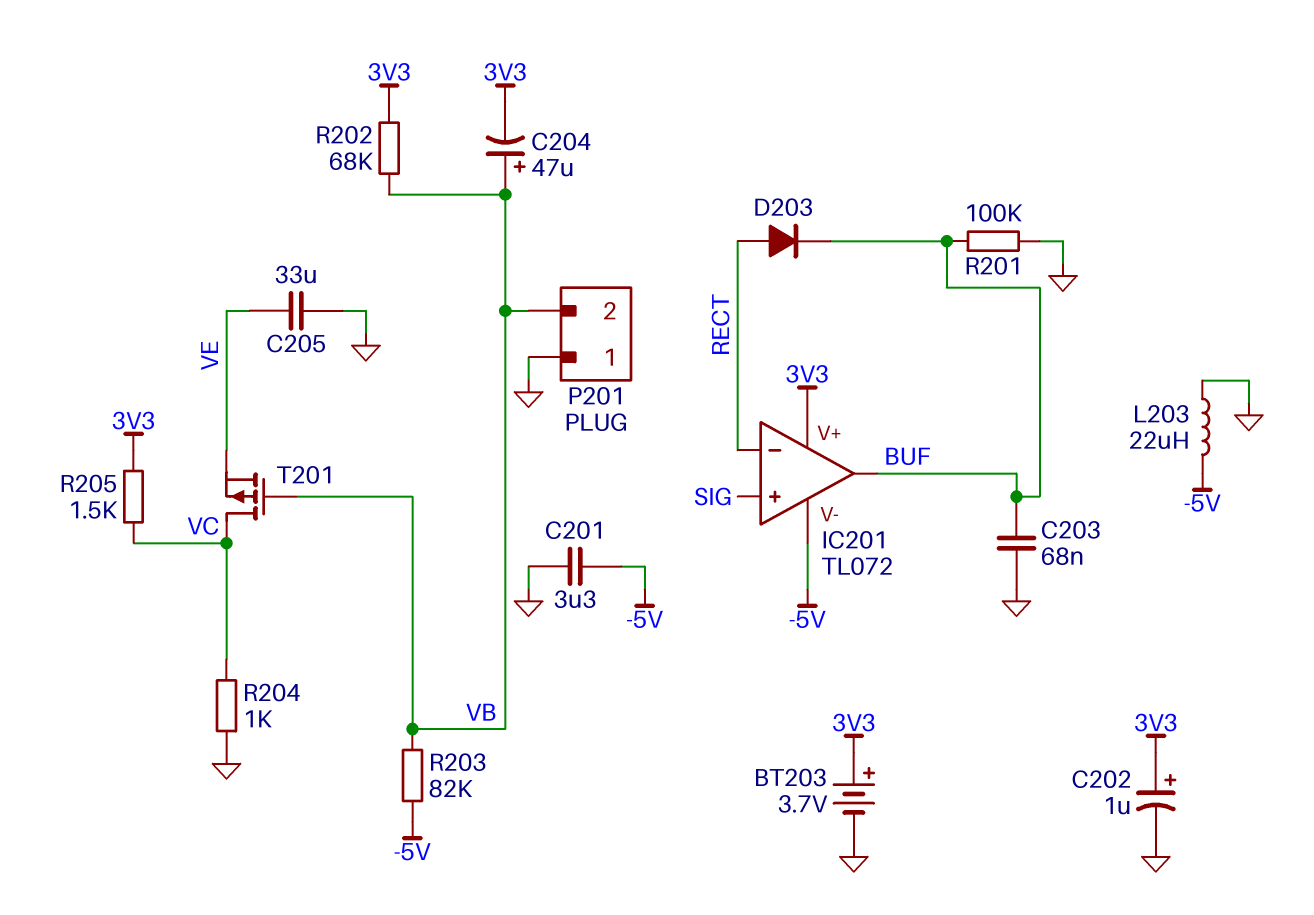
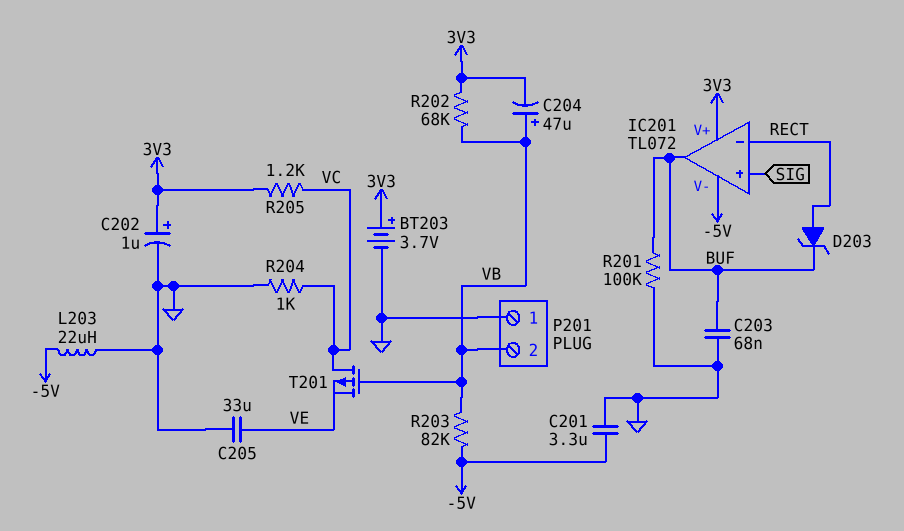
D203: diode (A RECT, K BUF) -> zener (A RECT, K BUF)
R205: 1.5k (3V3, VC) -> 1.2k (3V3, VC)

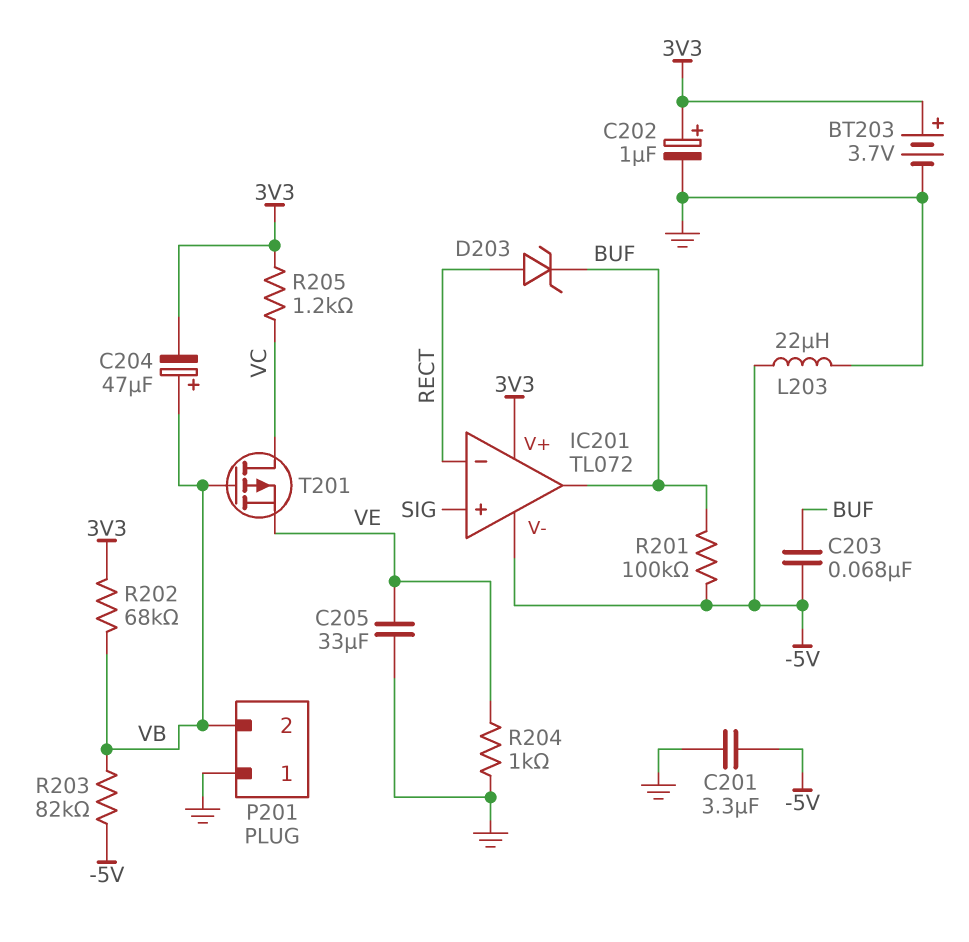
C203: 68nF (BUF, GND) -> 68nF (-5V, BUF)
R201: 100k (BUF, GND) -> 100k (-5V, BUF)
R204: 1k (GND, VC) -> 1k (GND, VE)

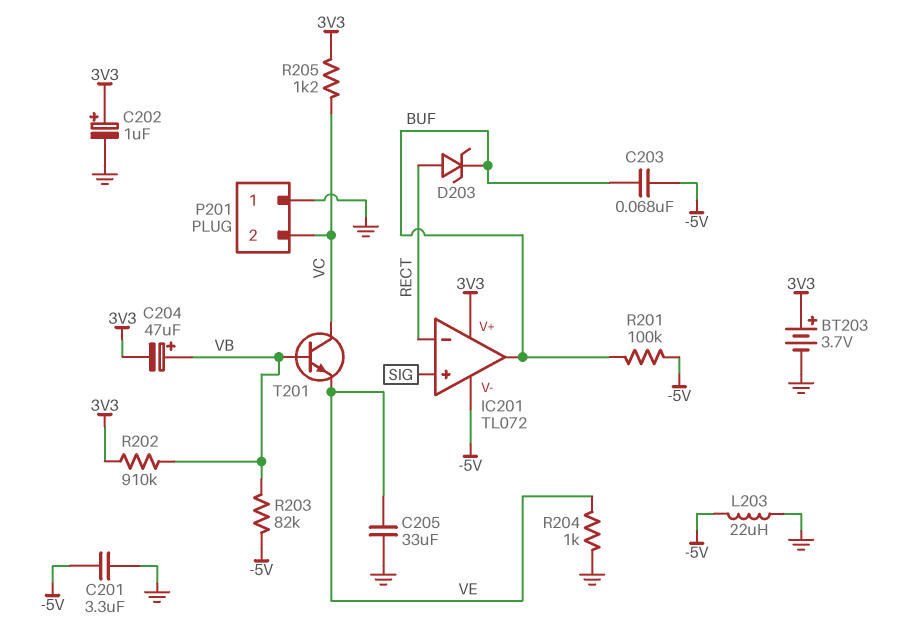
P201 pin 2: VB -> VC
R202: 68k (3V3, VB) -> 910k (3V3, VB)
T201: PMOS (G VB, D VC, S VE) -> NPN (B VB, C VC, E VE)

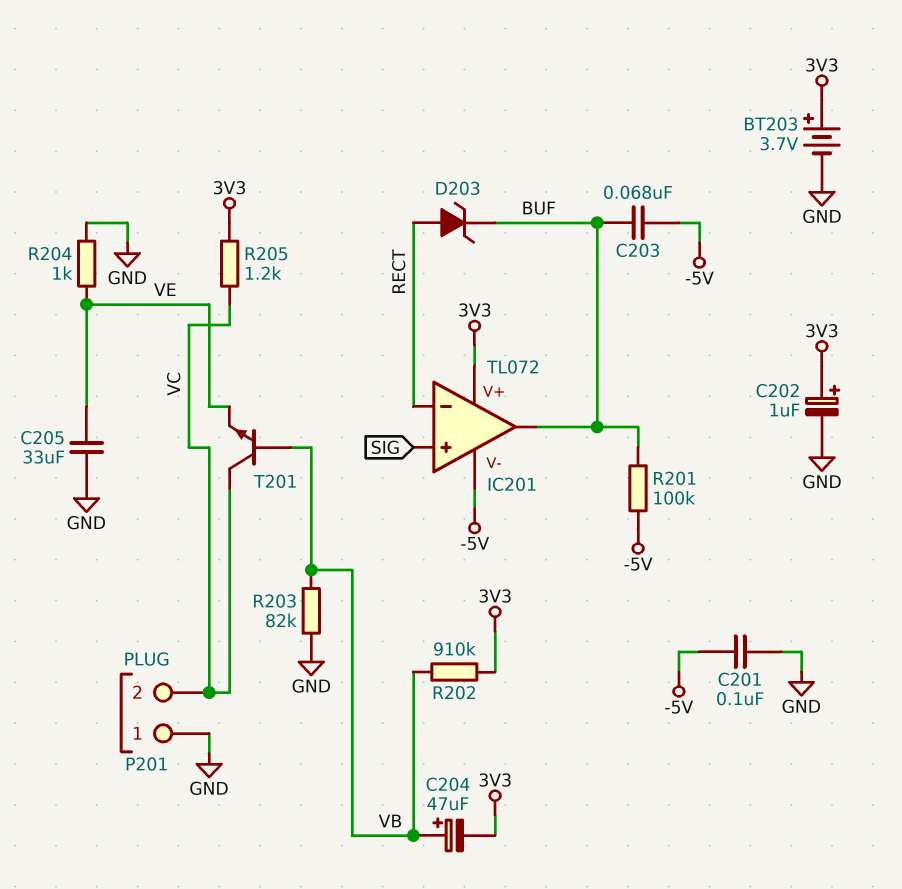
C201: 3.3uF (-5V, GND) -> 100nF (-5V, GND)
L203: 22uH (-5V, GND) -> none
R203: 82k (-5V, VB) -> 82k (GND, VB)

